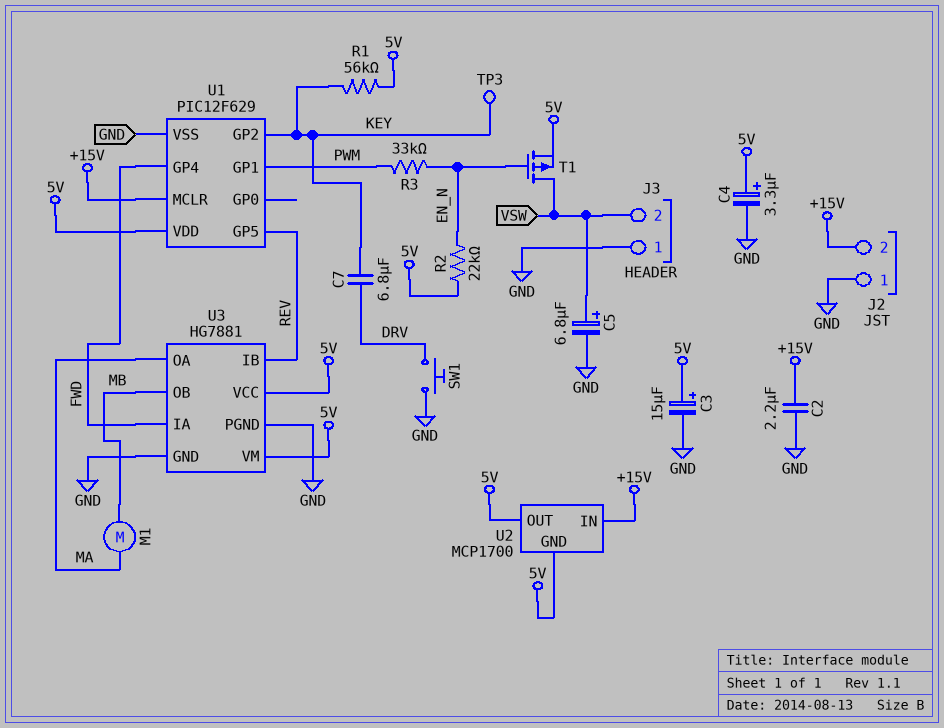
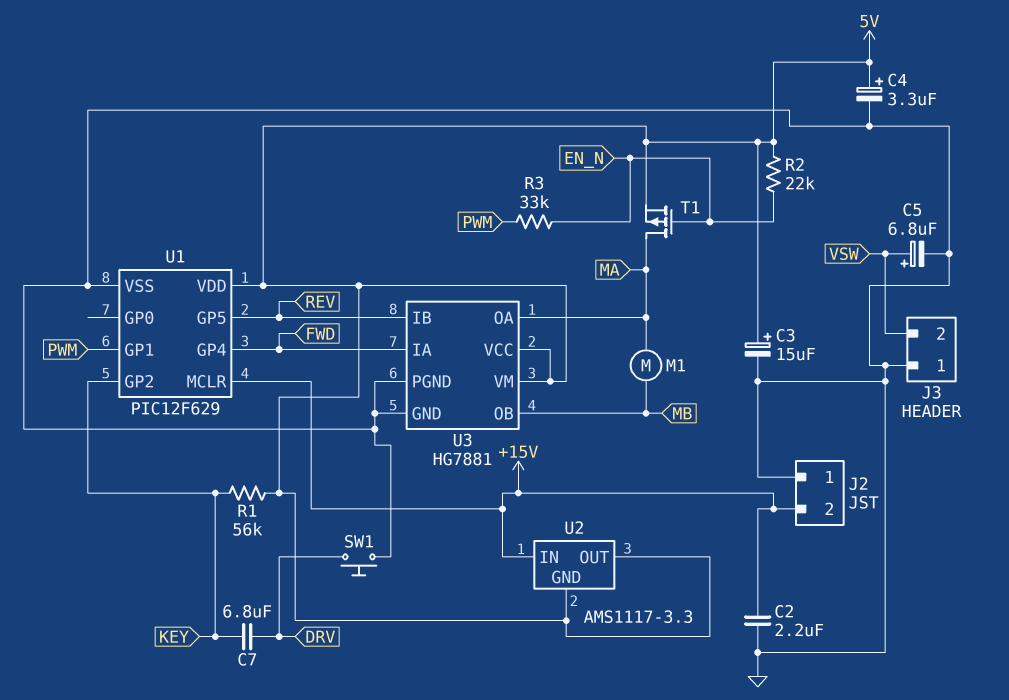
T1: PMOS (G EN_N, D VSW, S 5V) -> PMOS (G EN_N, D MA, S 5V)
TP3: test point (KEY) -> none
U2: MCP1700 -> AMS1117-3.3

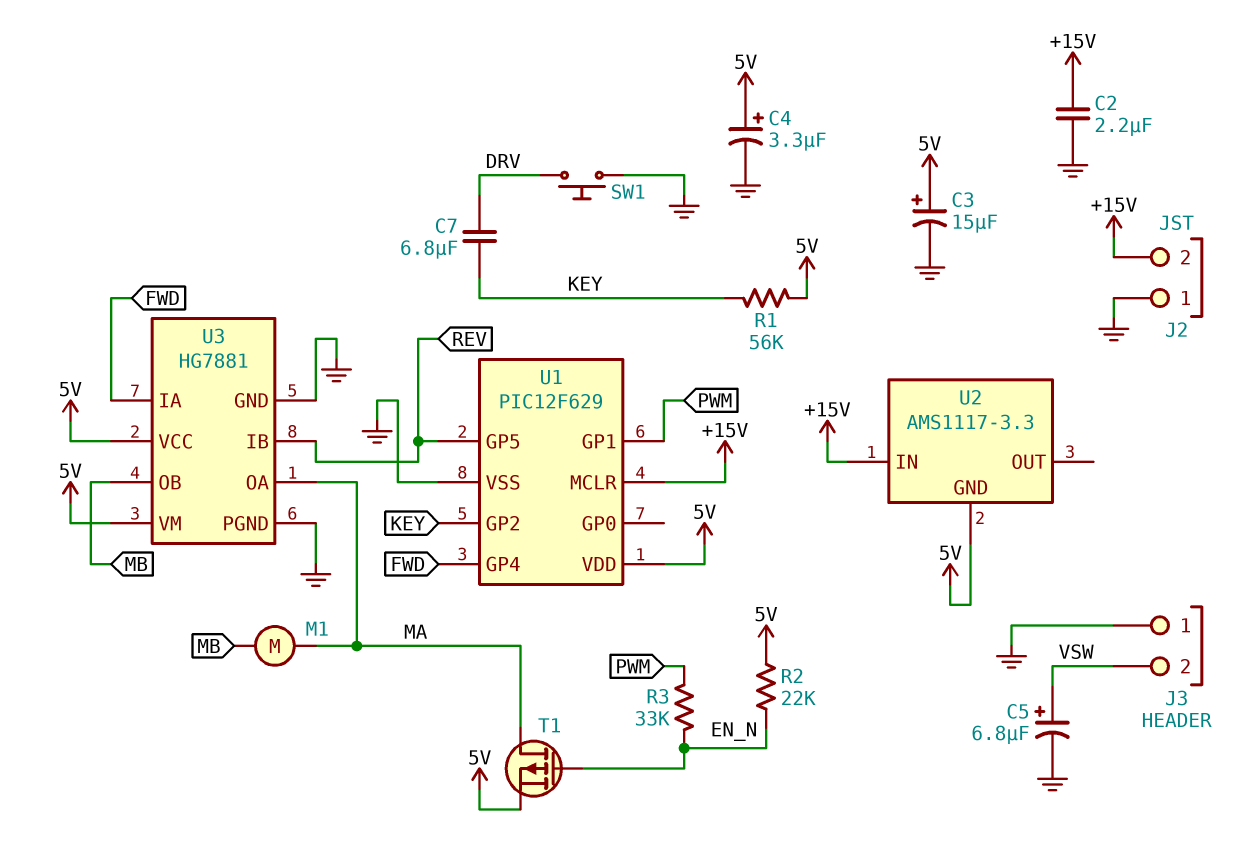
U2 pin OUT: 5V -> none

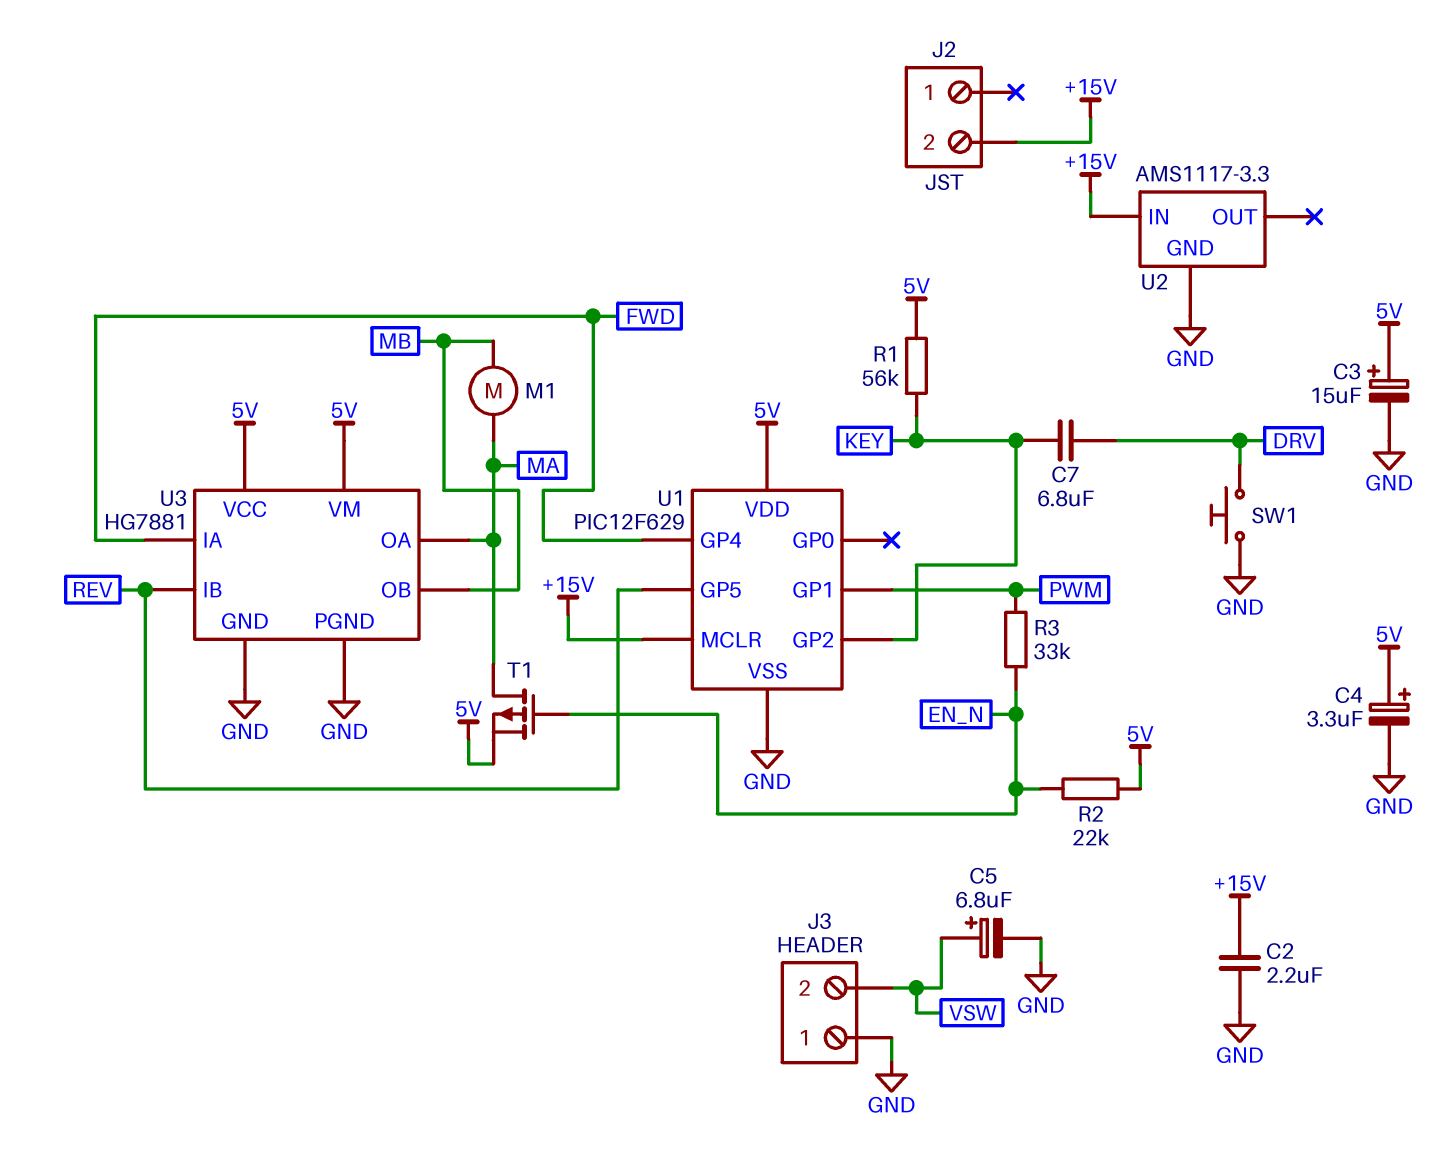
J2 pin 1: GND -> none
U2 pin GND: 5V -> GND

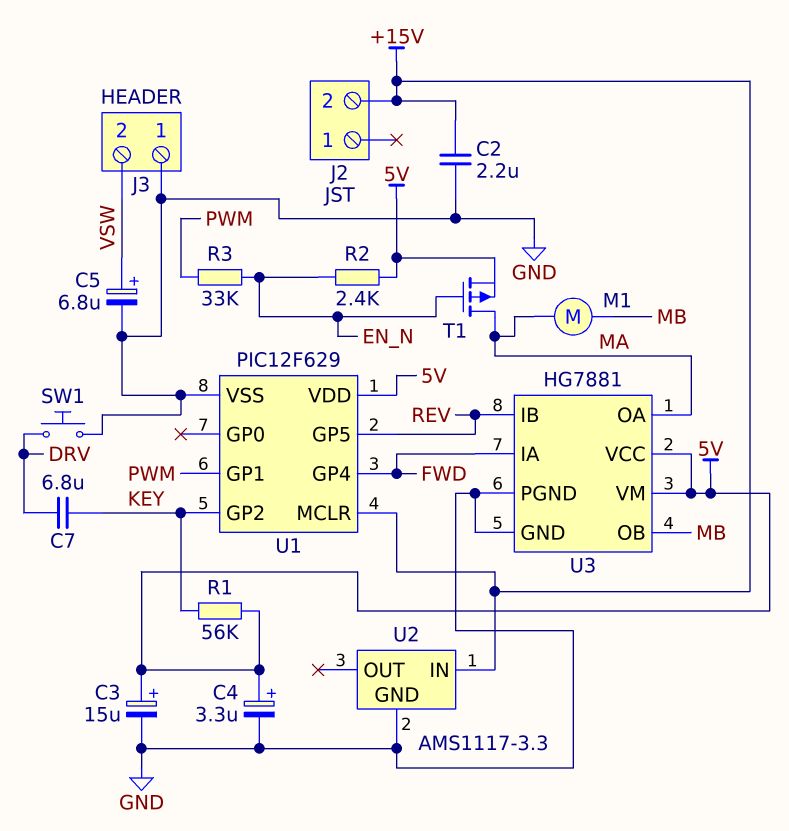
R2: 22k (5V, EN_N) -> 2.4k (5V, EN_N)

